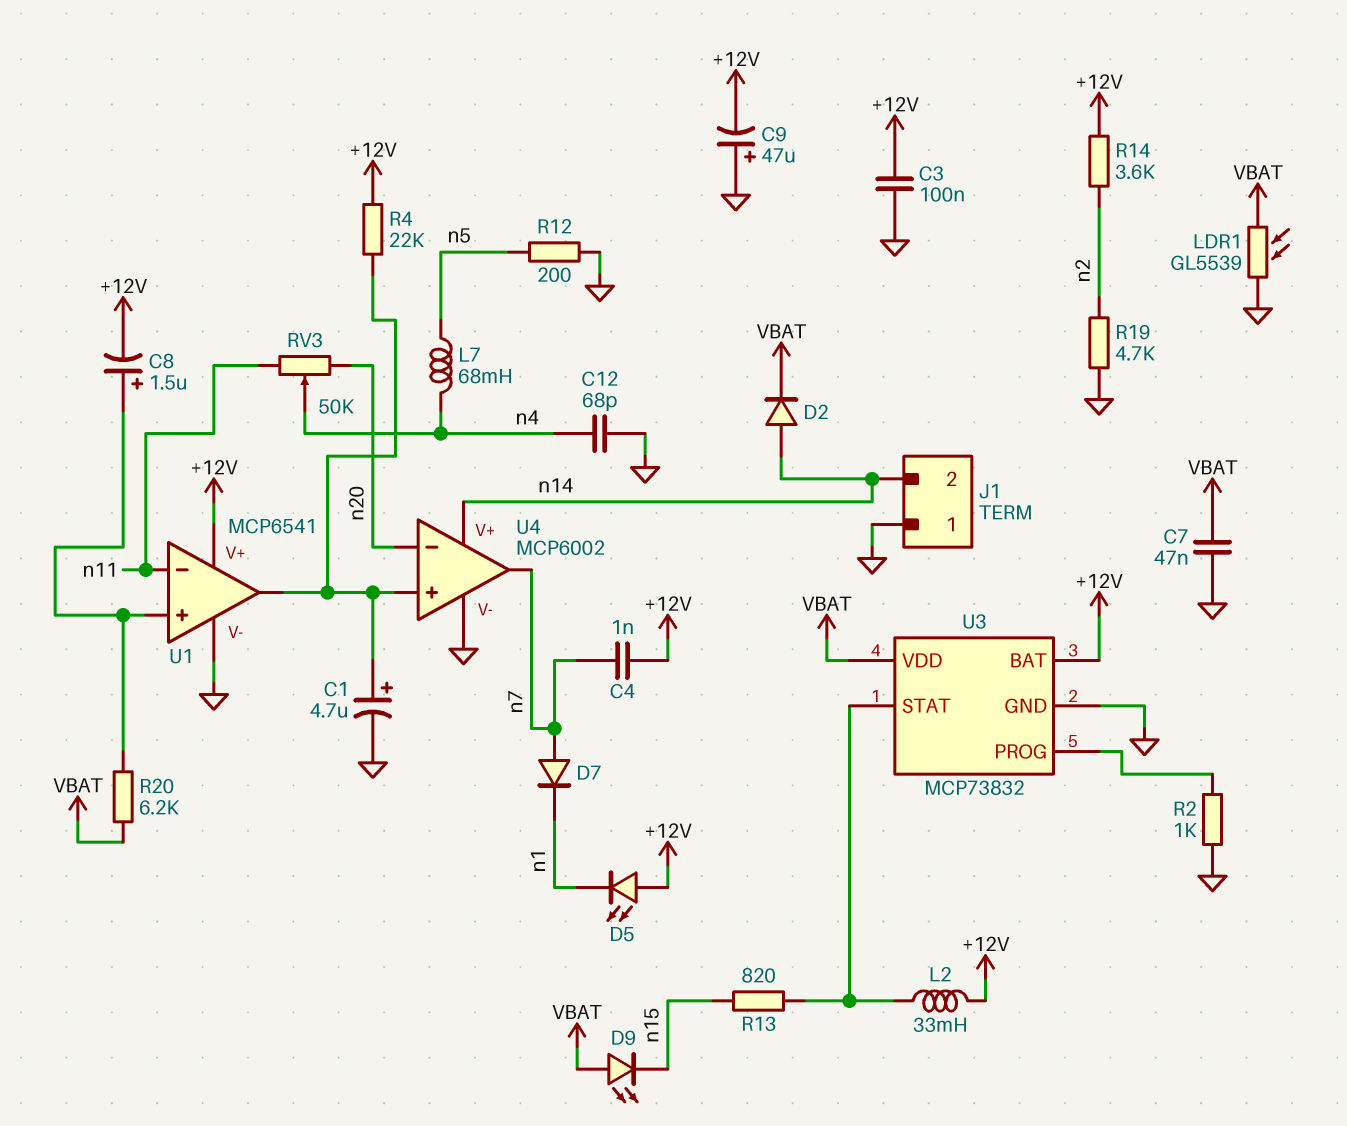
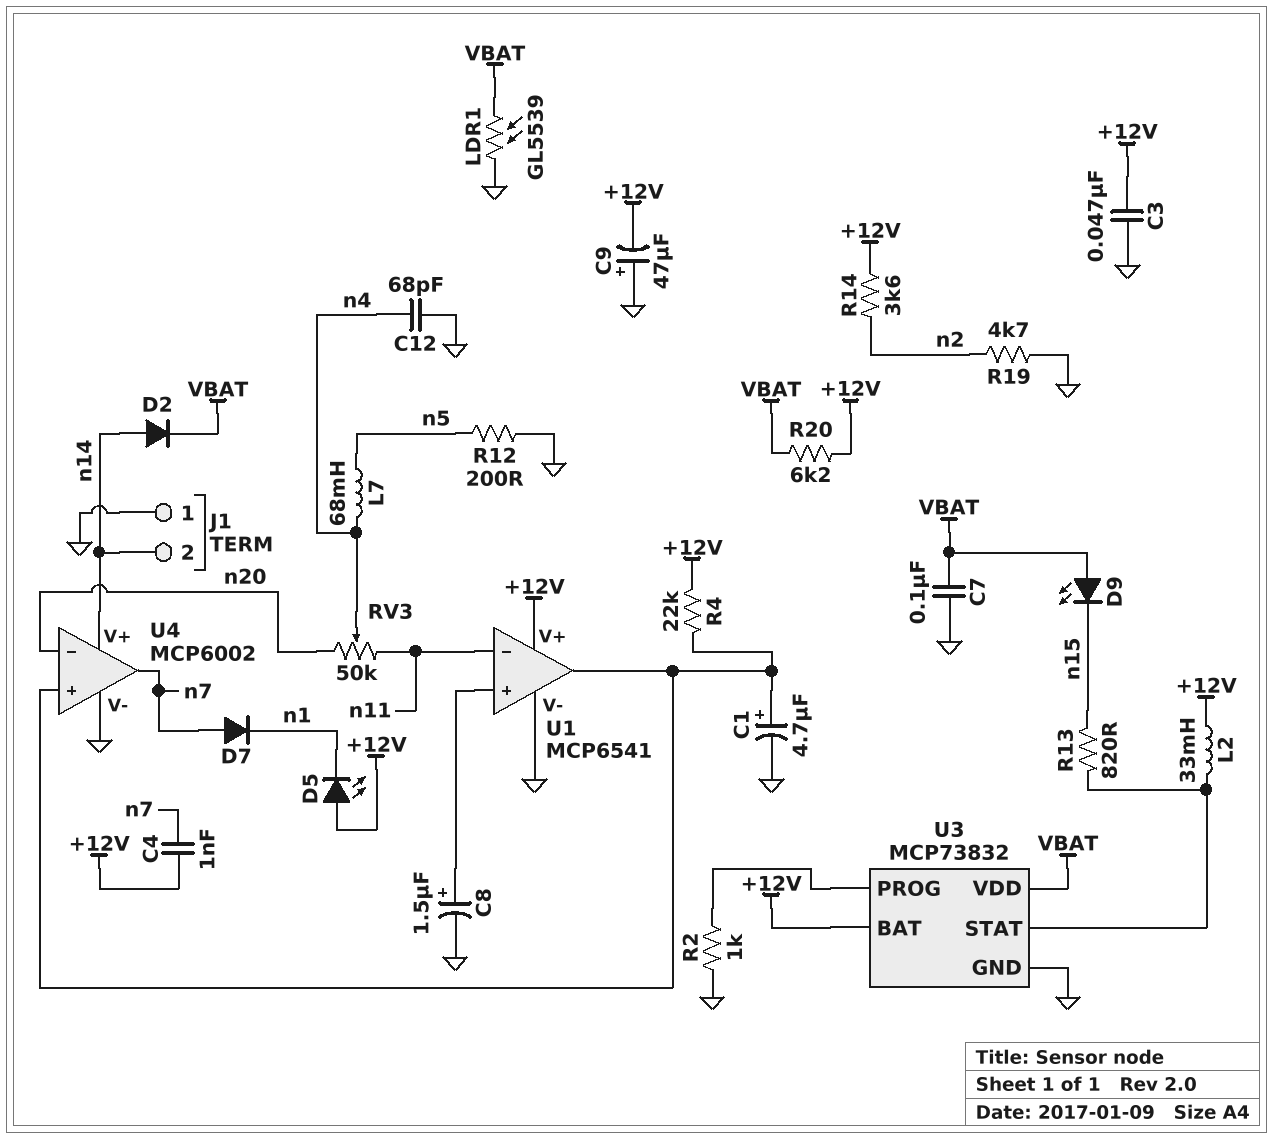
C3: 100nF (+12V, GND) -> 47nF (+12V, GND)
C7: 47nF (GND, VBAT) -> 100nF (GND, VBAT)
C8: 1.5uF (plus U1/in+, minus +12V) -> 1.5uF (plus U1/in+, minus GND)
R20: 6.2k (U1/in+, VBAT) -> 6.2k (+12V, VBAT)

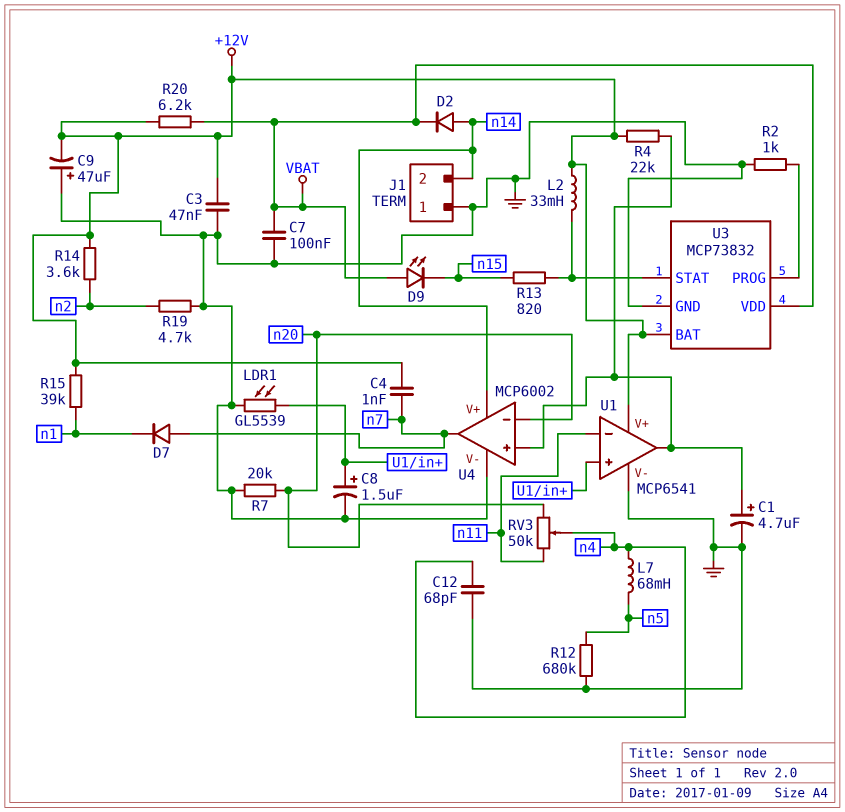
D5: LED (A +12V, K n1) -> none
LDR1: GL5539 (GND, VBAT) -> GL5539 (GND, U1/in+)
R7: none -> 20k (GND, n20)
R12: 200 (GND, n5) -> 680k (GND, n5)
R15: none -> 39k (+12V, n1)

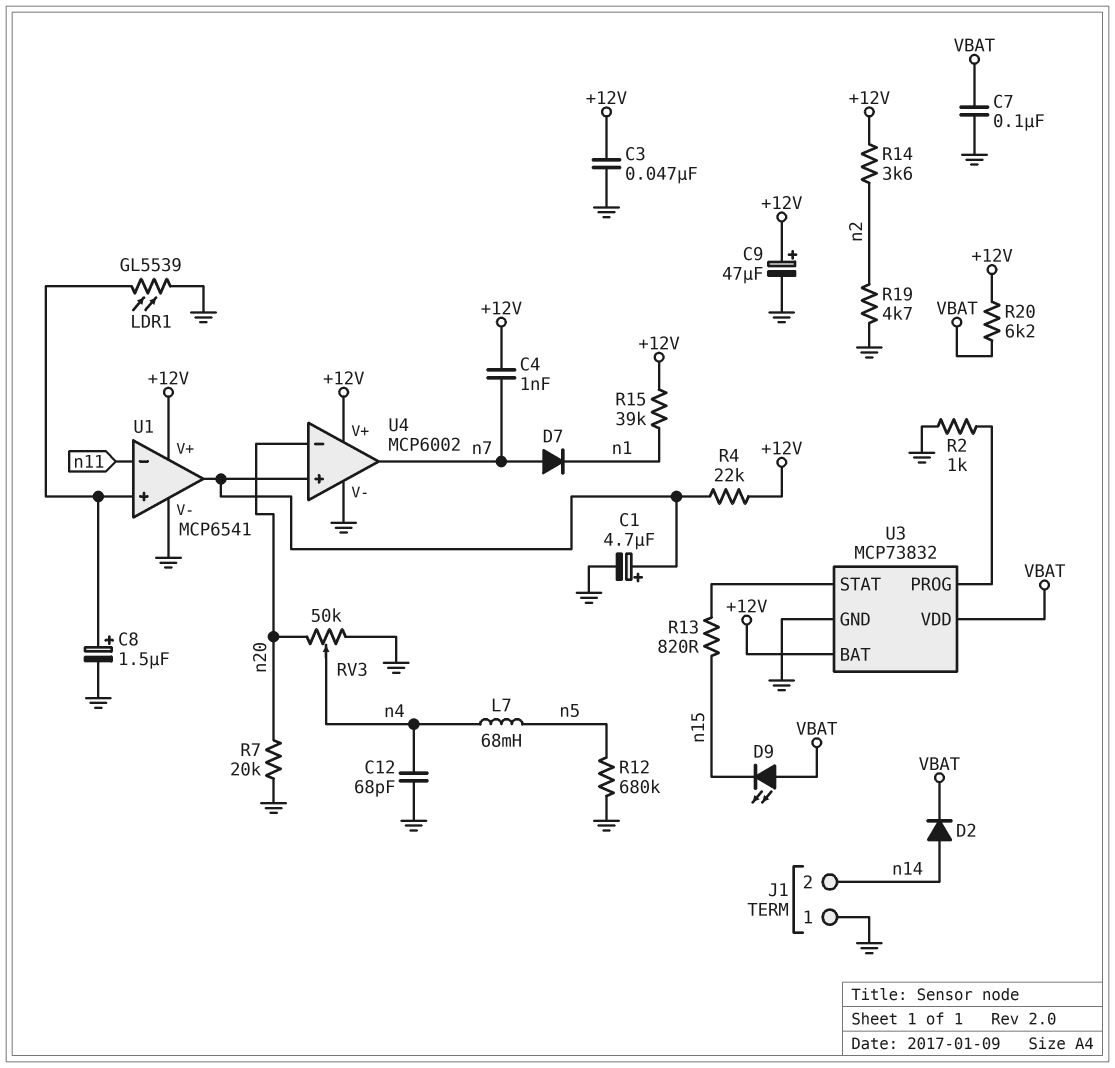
C9: 47uF (plus GND, minus +12V) -> 47uF (plus +12V, minus GND)
L2: 33mH (+12V, U3/STAT) -> none
RV3: 50k (n11, n20, wiper n4) -> 50k (GND, n20, wiper n4)
U4 pin V+: n14 -> +12V

